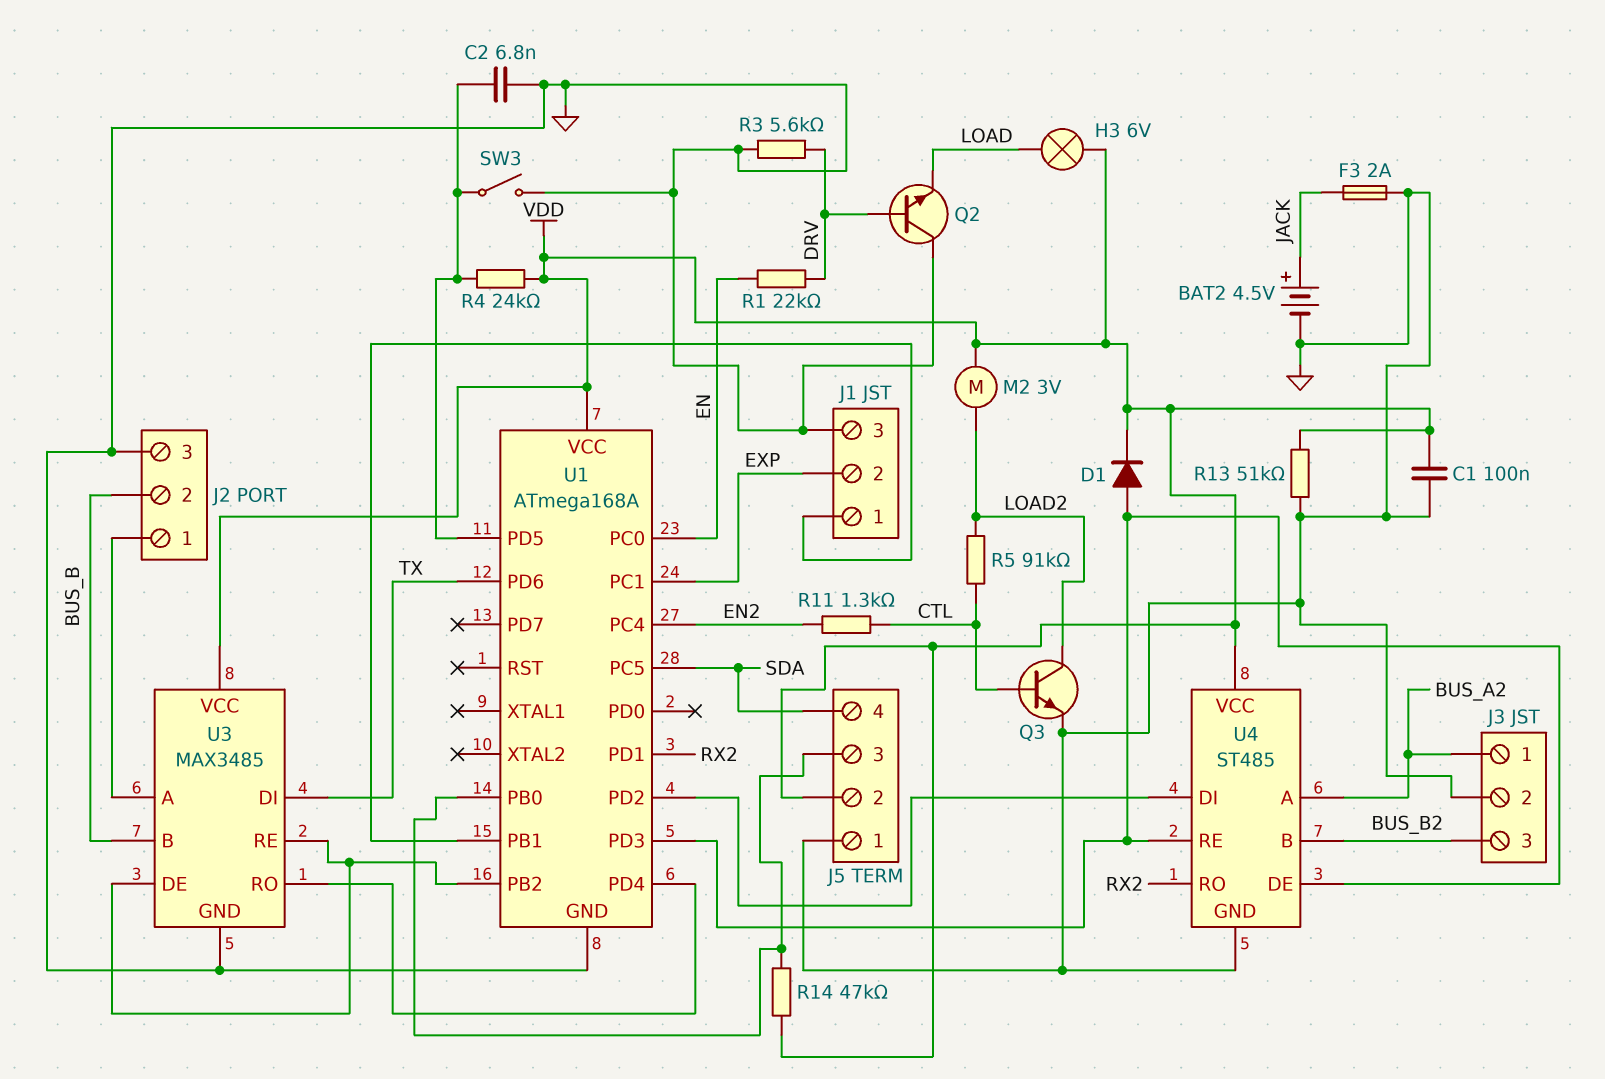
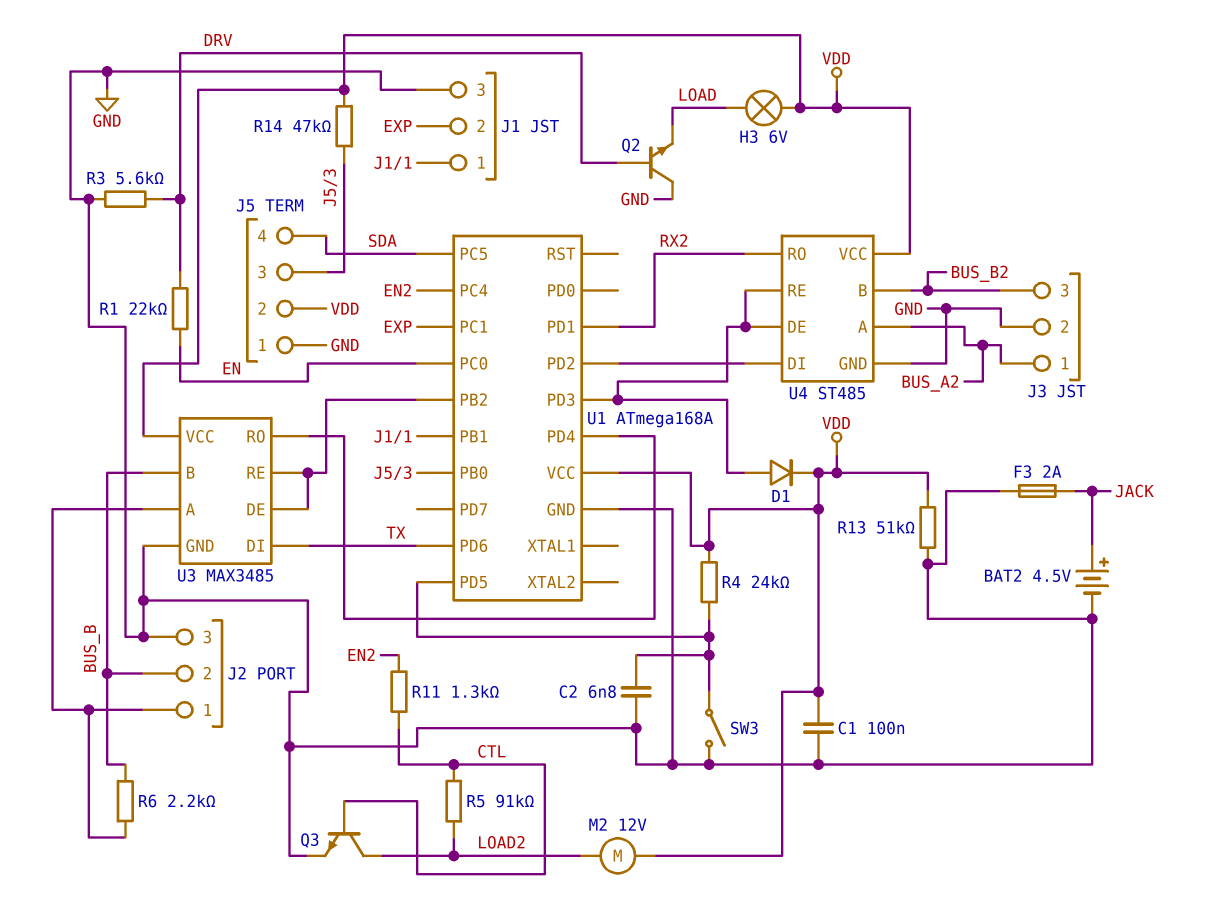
M2: motor 3V (LOAD2, VDD) -> motor 12V (LOAD2, VDD)
R6: none -> 2.2k (BUS_B, J2/1)

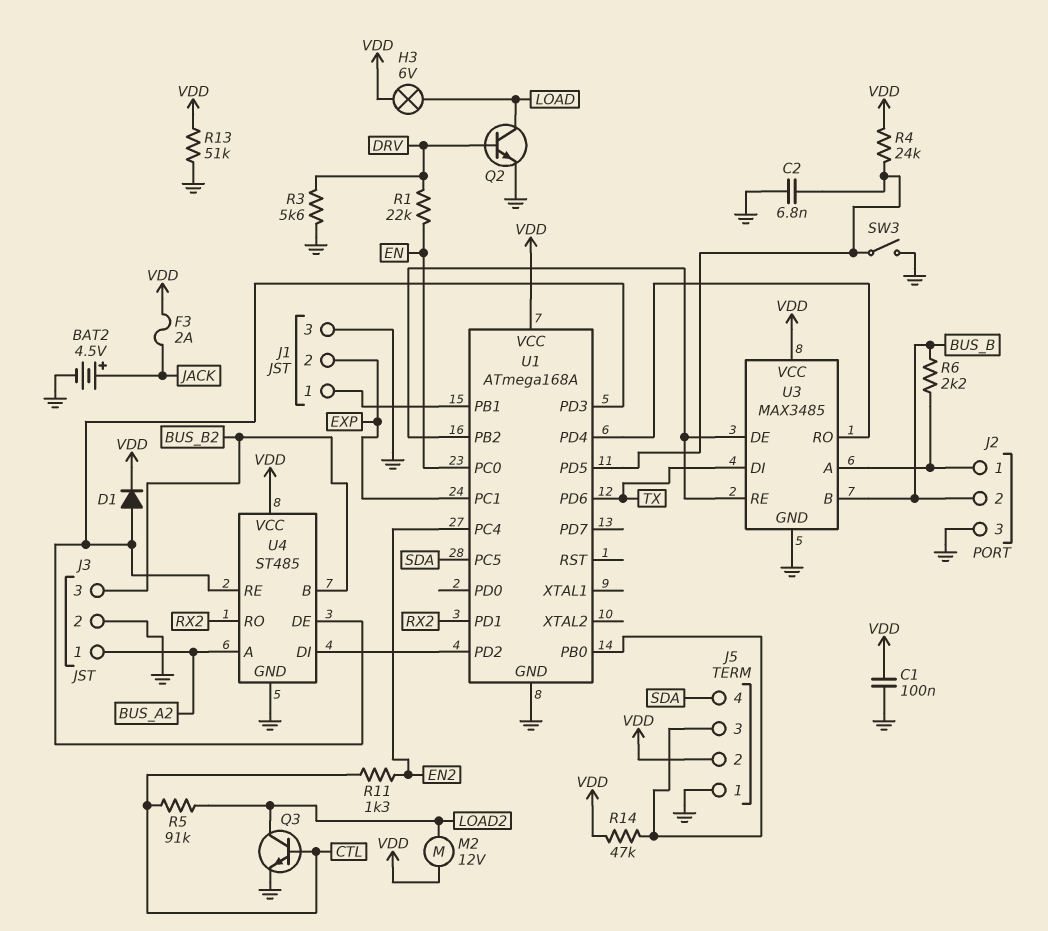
F3: 2A (GND, JACK) -> 2A (JACK, VDD)
Q2: NPN (B DRV, C GND, E LOAD) -> NPN (B DRV, C LOAD, E GND)

